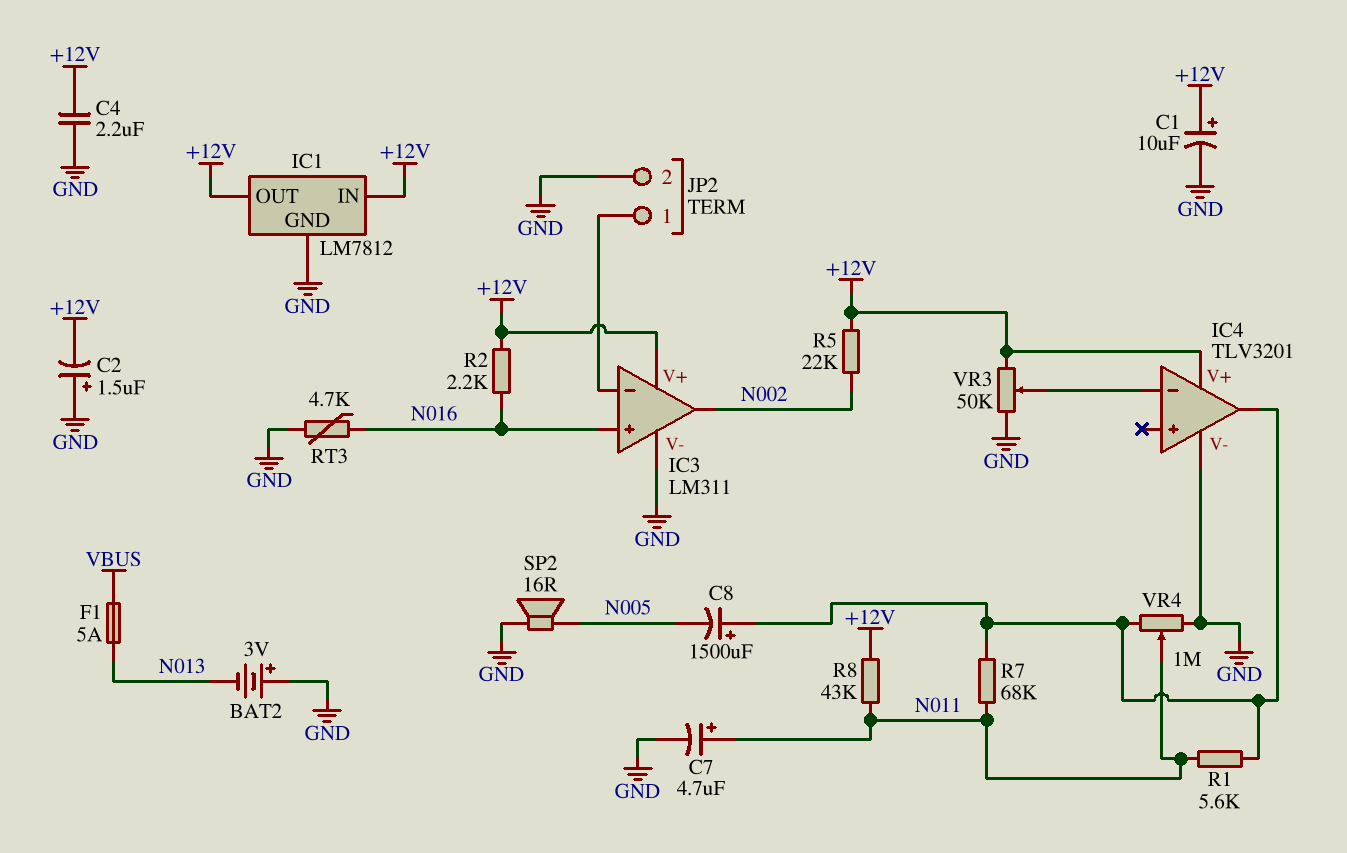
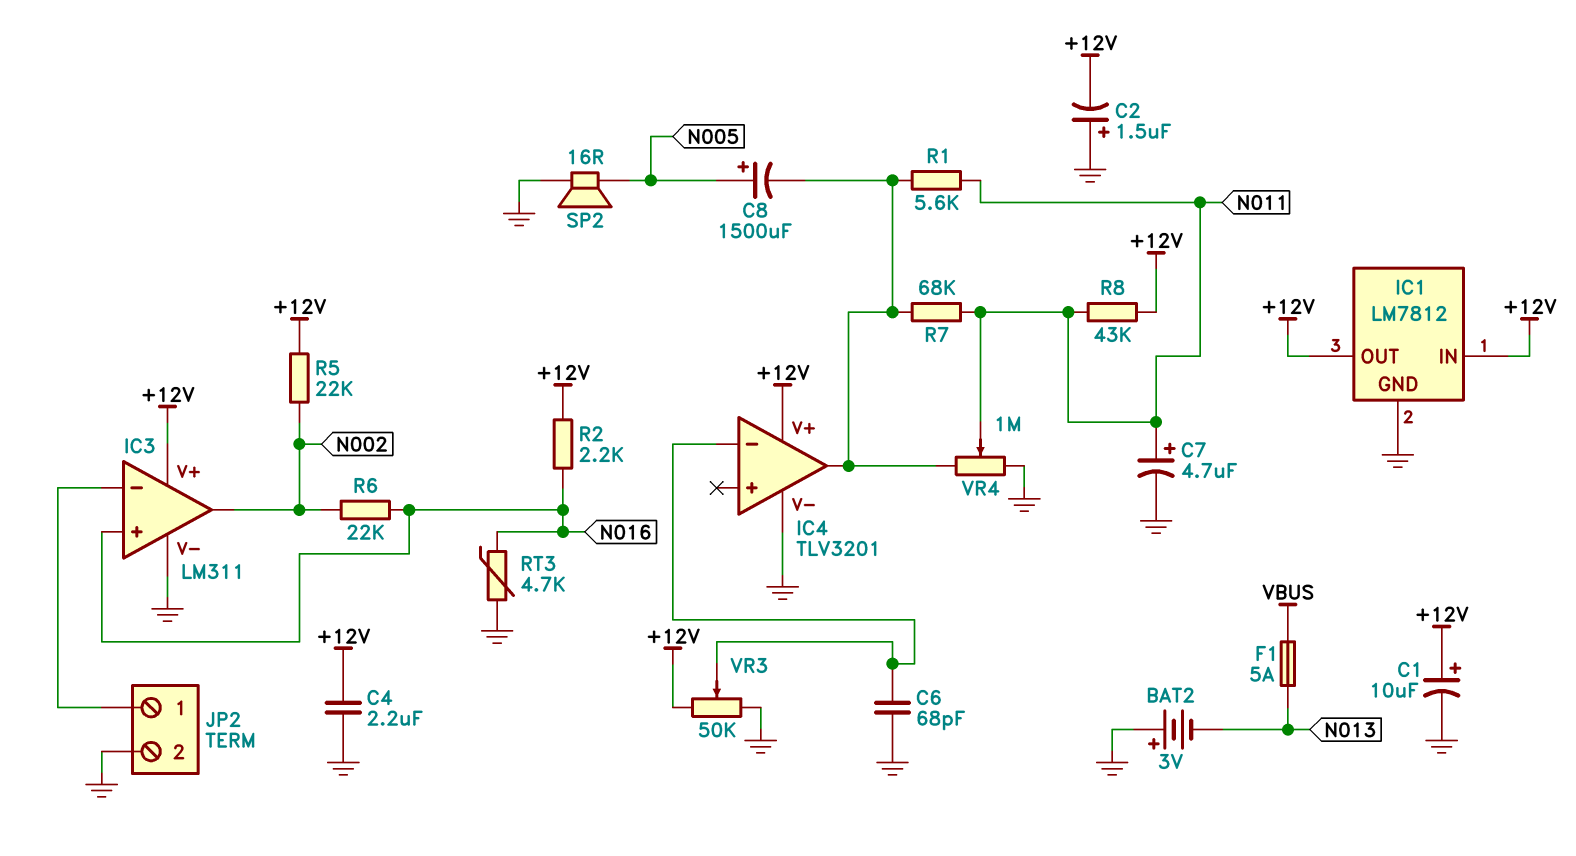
C6: none -> 68pF (GND, IC4/in-)
C8: 1500uF (plus IC4/out, minus N005) -> 1500uF (plus N005, minus IC4/out)
R6: none -> 22k (N002, N016)

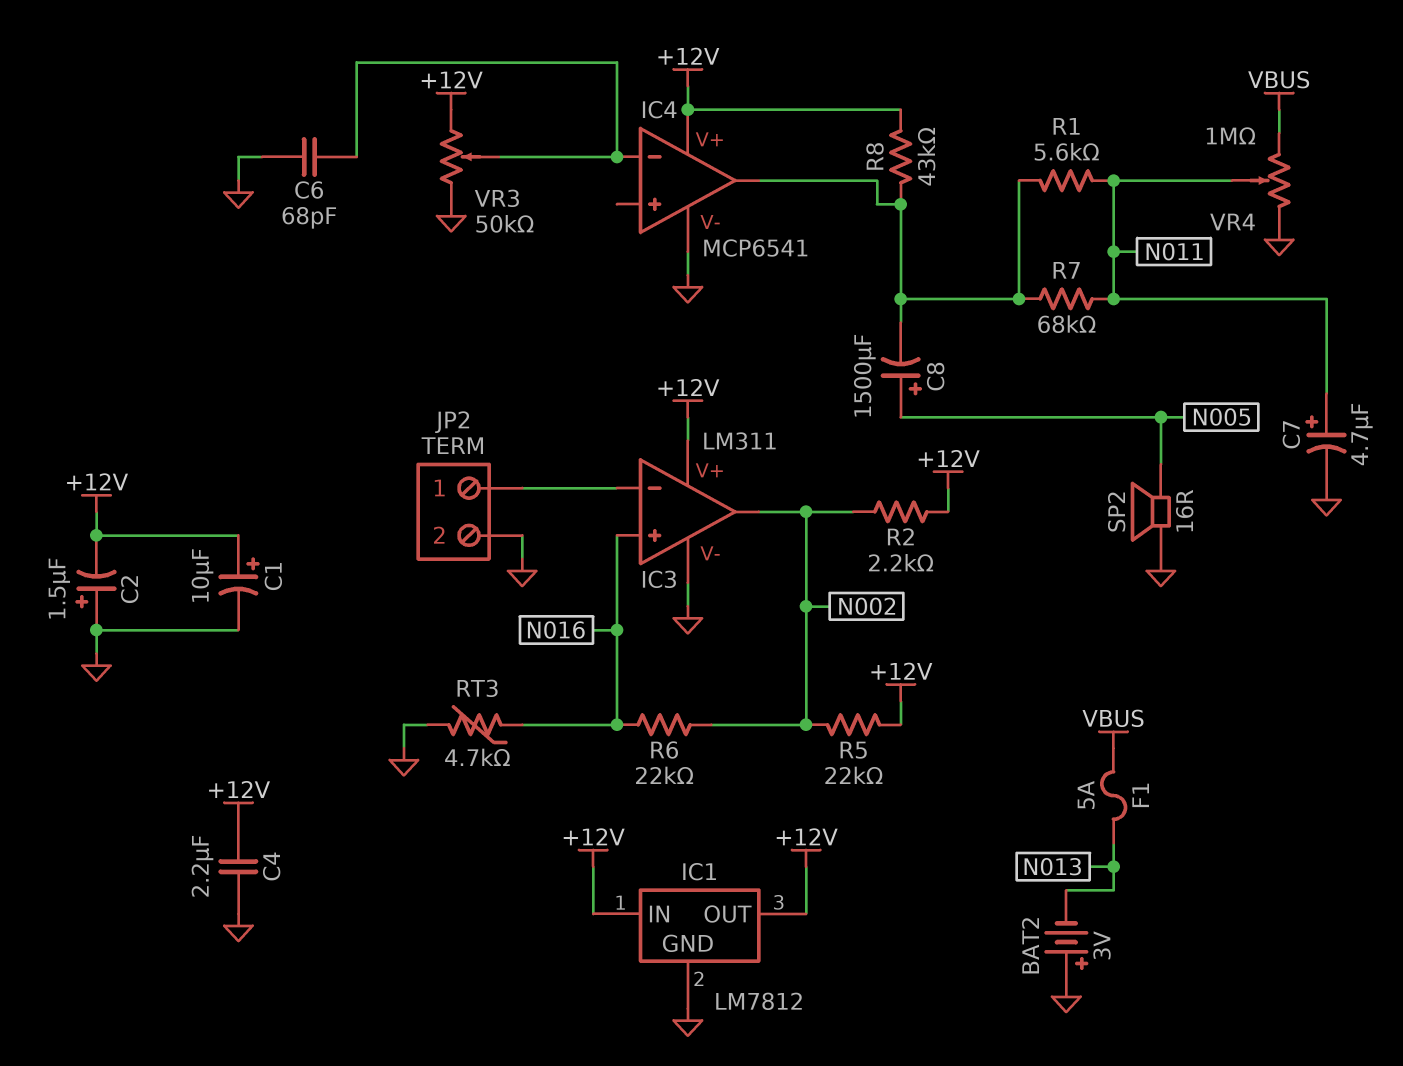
IC4: TLV3201 -> MCP6541
R2: 2.2k (+12V, N016) -> 2.2k (+12V, N002)
R8: 43k (+12V, N011) -> 43k (+12V, IC4/out)
VR4: 1M (GND, IC4/out, wiper N011) -> 1M (GND, VBUS, wiper N011)

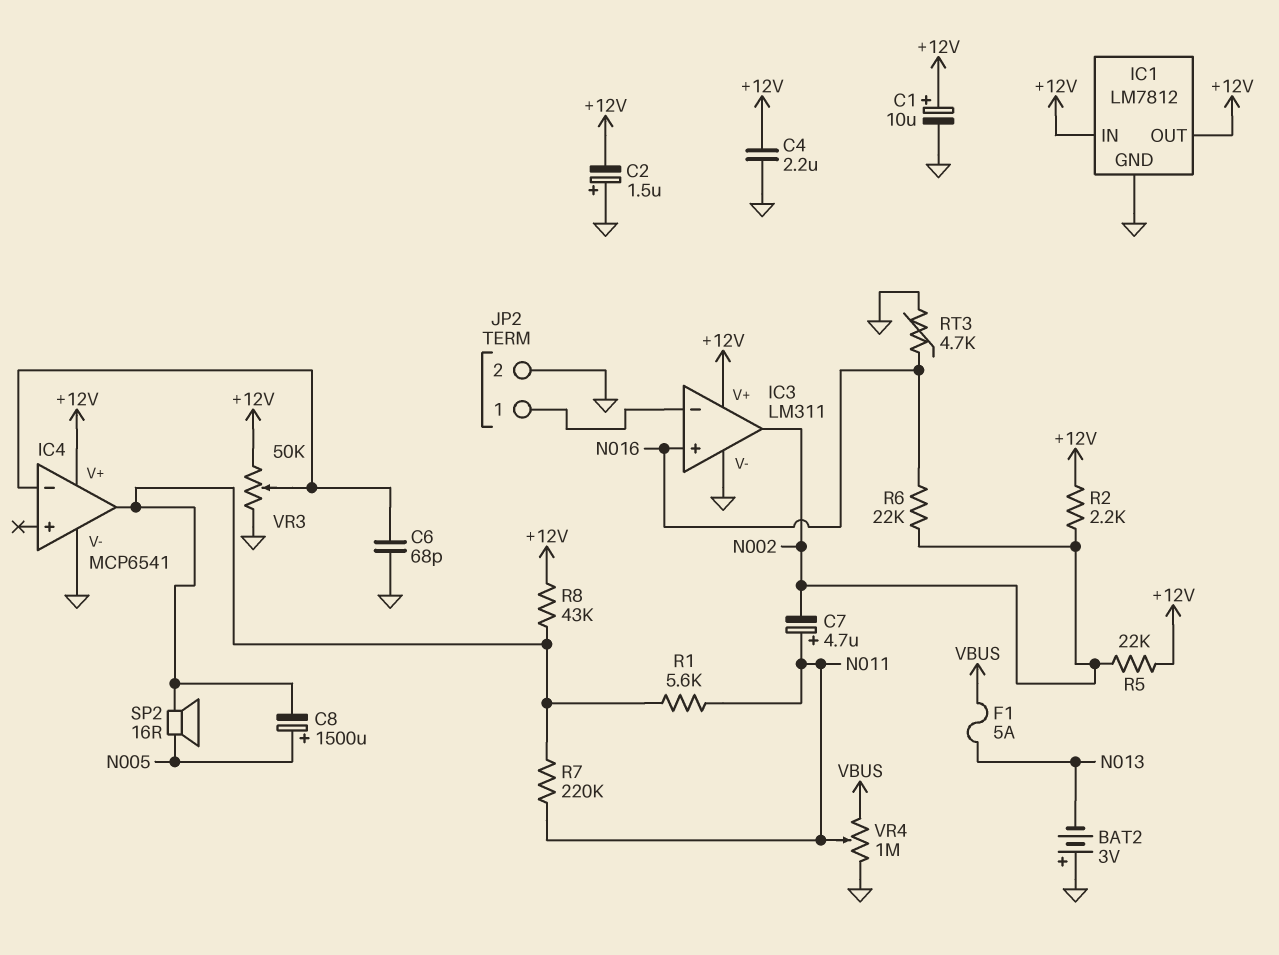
C7: 4.7uF (plus N011, minus GND) -> 4.7uF (plus N011, minus N002)
R7: 68k (IC4/out, N011) -> 220k (IC4/out, N011)
SP2: speaker 16R (GND, N005) -> speaker 16R (IC4/out, N005)

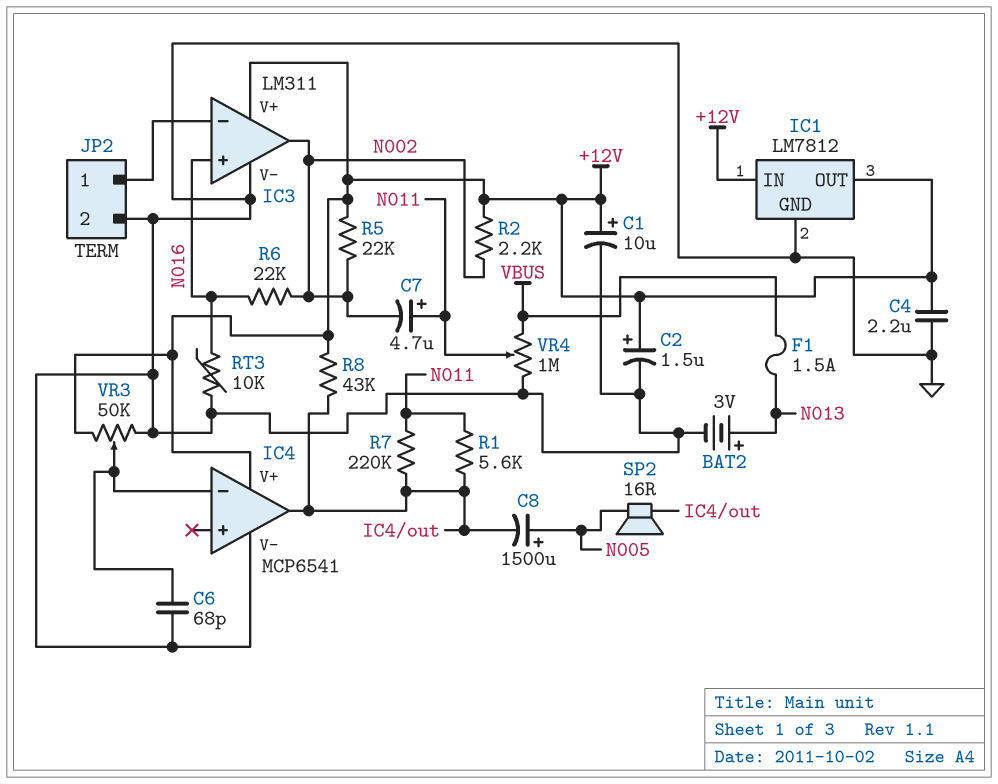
BAT2: 3V (plus GND, minus N013) -> 3V (plus N013, minus GND)
C2: 1.5uF (plus GND, minus +12V) -> 1.5uF (plus +12V, minus GND)
F1: 5A (N013, VBUS) -> 1.5A (N013, VBUS)
RT3: 4.7k (GND, N016) -> 10k (GND, N016)

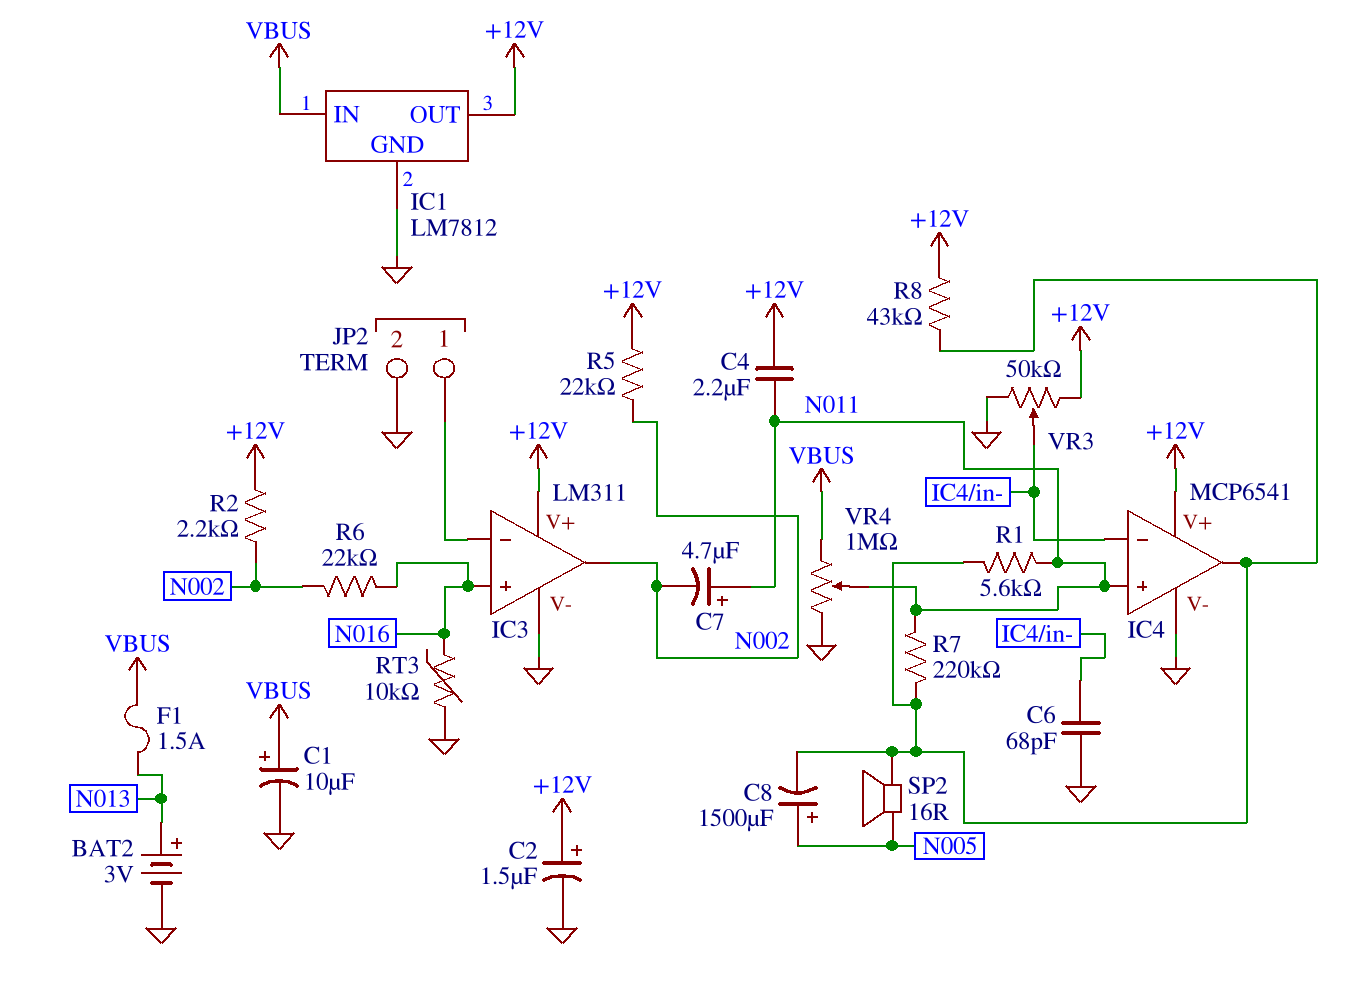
C1: 10uF (plus +12V, minus GND) -> 10uF (plus VBUS, minus GND)
C4: 2.2uF (+12V, GND) -> 2.2uF (+12V, N011)
IC1 pin IN: +12V -> VBUS
IC4 pin in+: none -> N011

